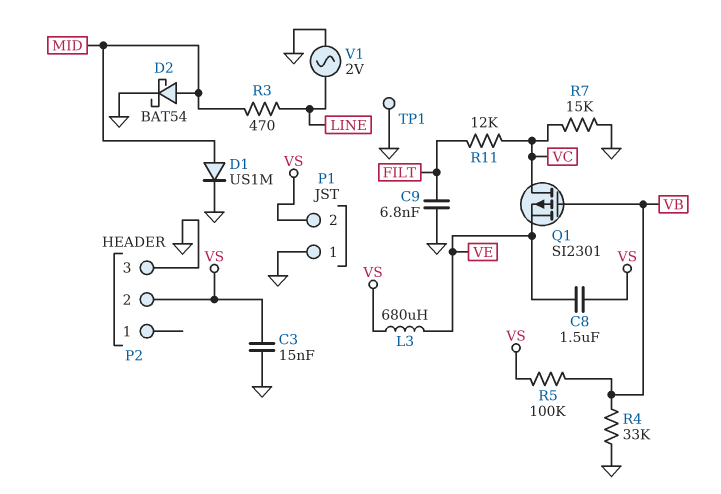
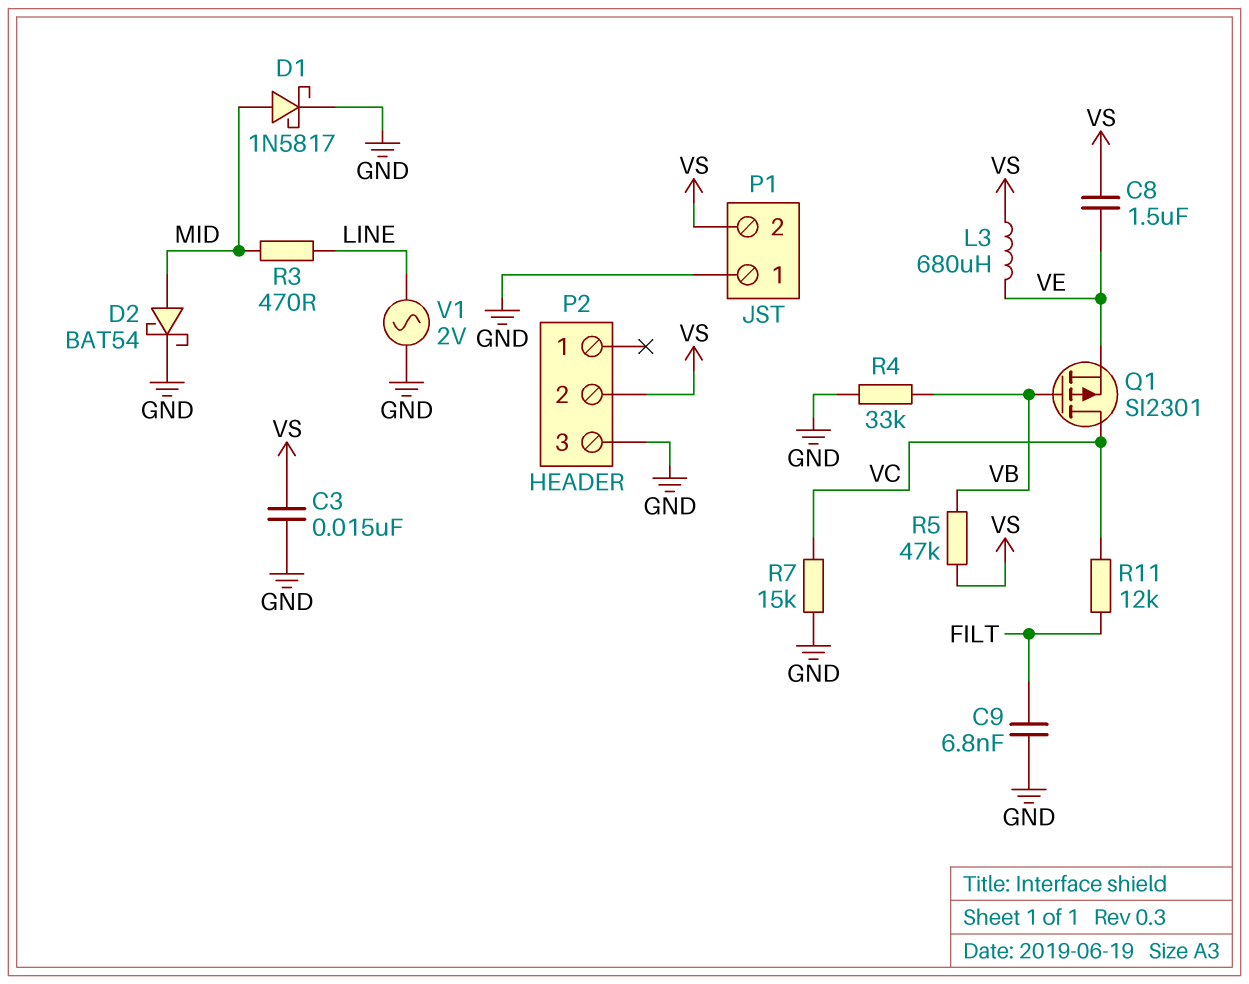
D1: diode US1M (A MID, K GND) -> schottky 1N5817 (A MID, K GND)
R5: 100k (VB, VS) -> 47k (VB, VS)
TP1: test point (GND) -> none

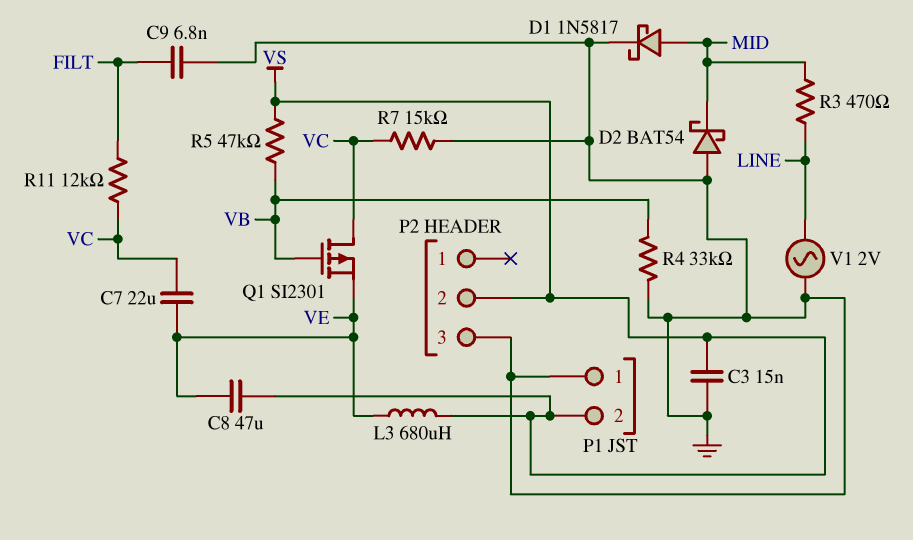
C7: none -> 22uF (VC, VE)
C8: 1.5uF (VE, VS) -> 47uF (VE, VS)
D2: schottky BAT54 (A MID, K GND) -> schottky BAT54 (A GND, K MID)

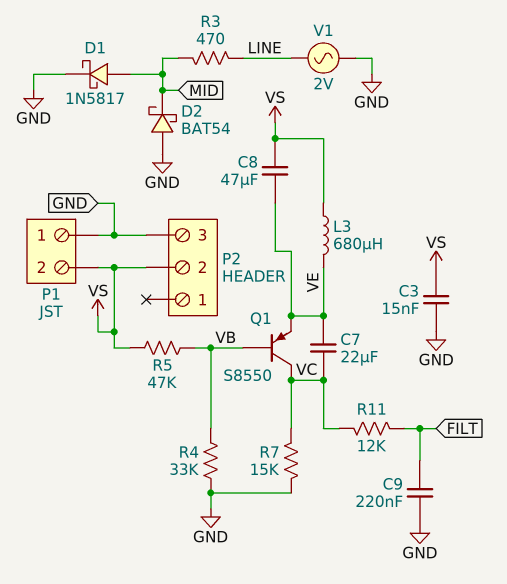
C9: 6.8nF (FILT, GND) -> 220nF (FILT, GND)
Q1: PMOS SI2301 (G VB, D VC, S VE) -> PNP S8550 (B VB, C VC, E VE)

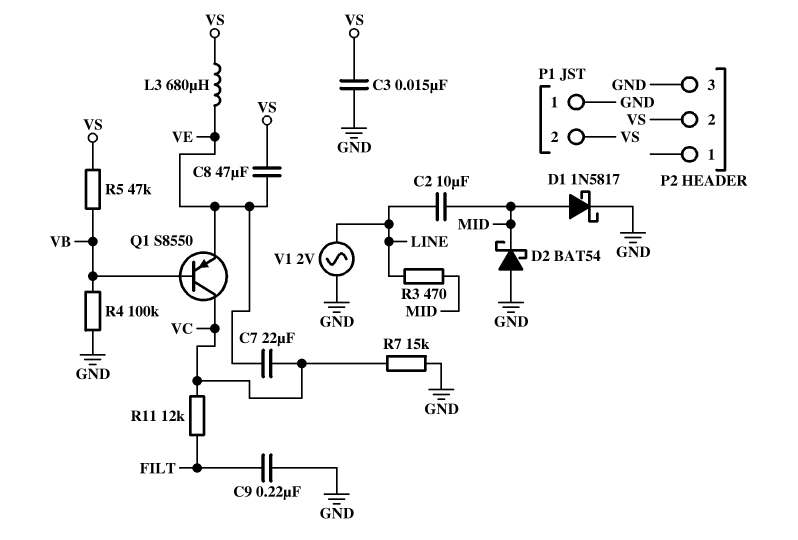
C2: none -> 10uF (LINE, MID)
R4: 33k (GND, VB) -> 100k (GND, VB)

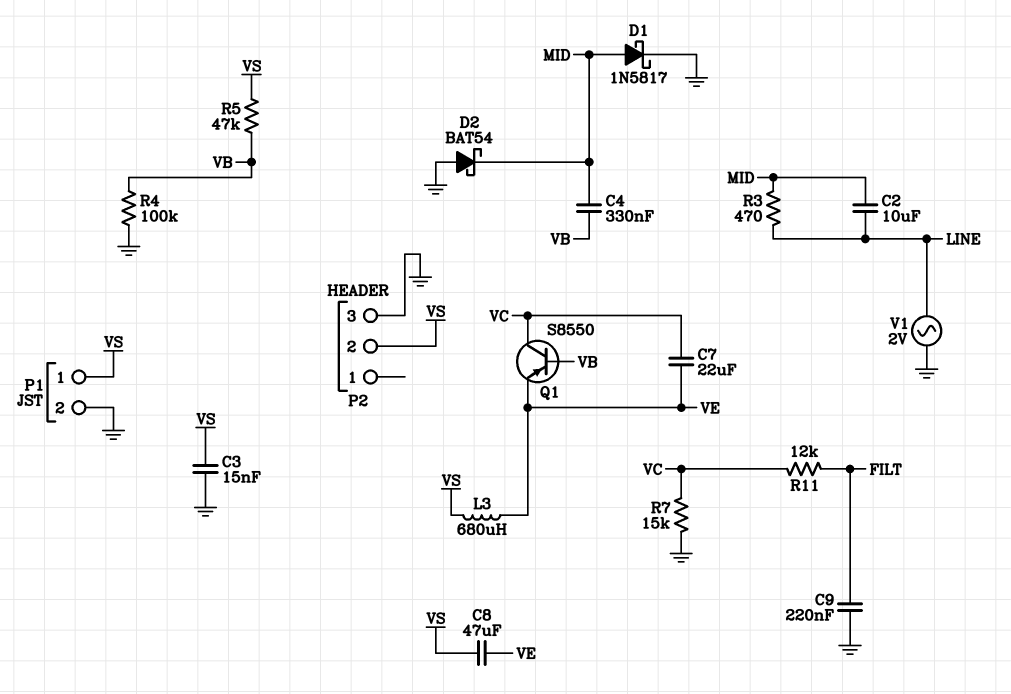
C4: none -> 330nF (MID, VB)
P1 pin 1: GND -> VS
P1 pin 2: VS -> GND

